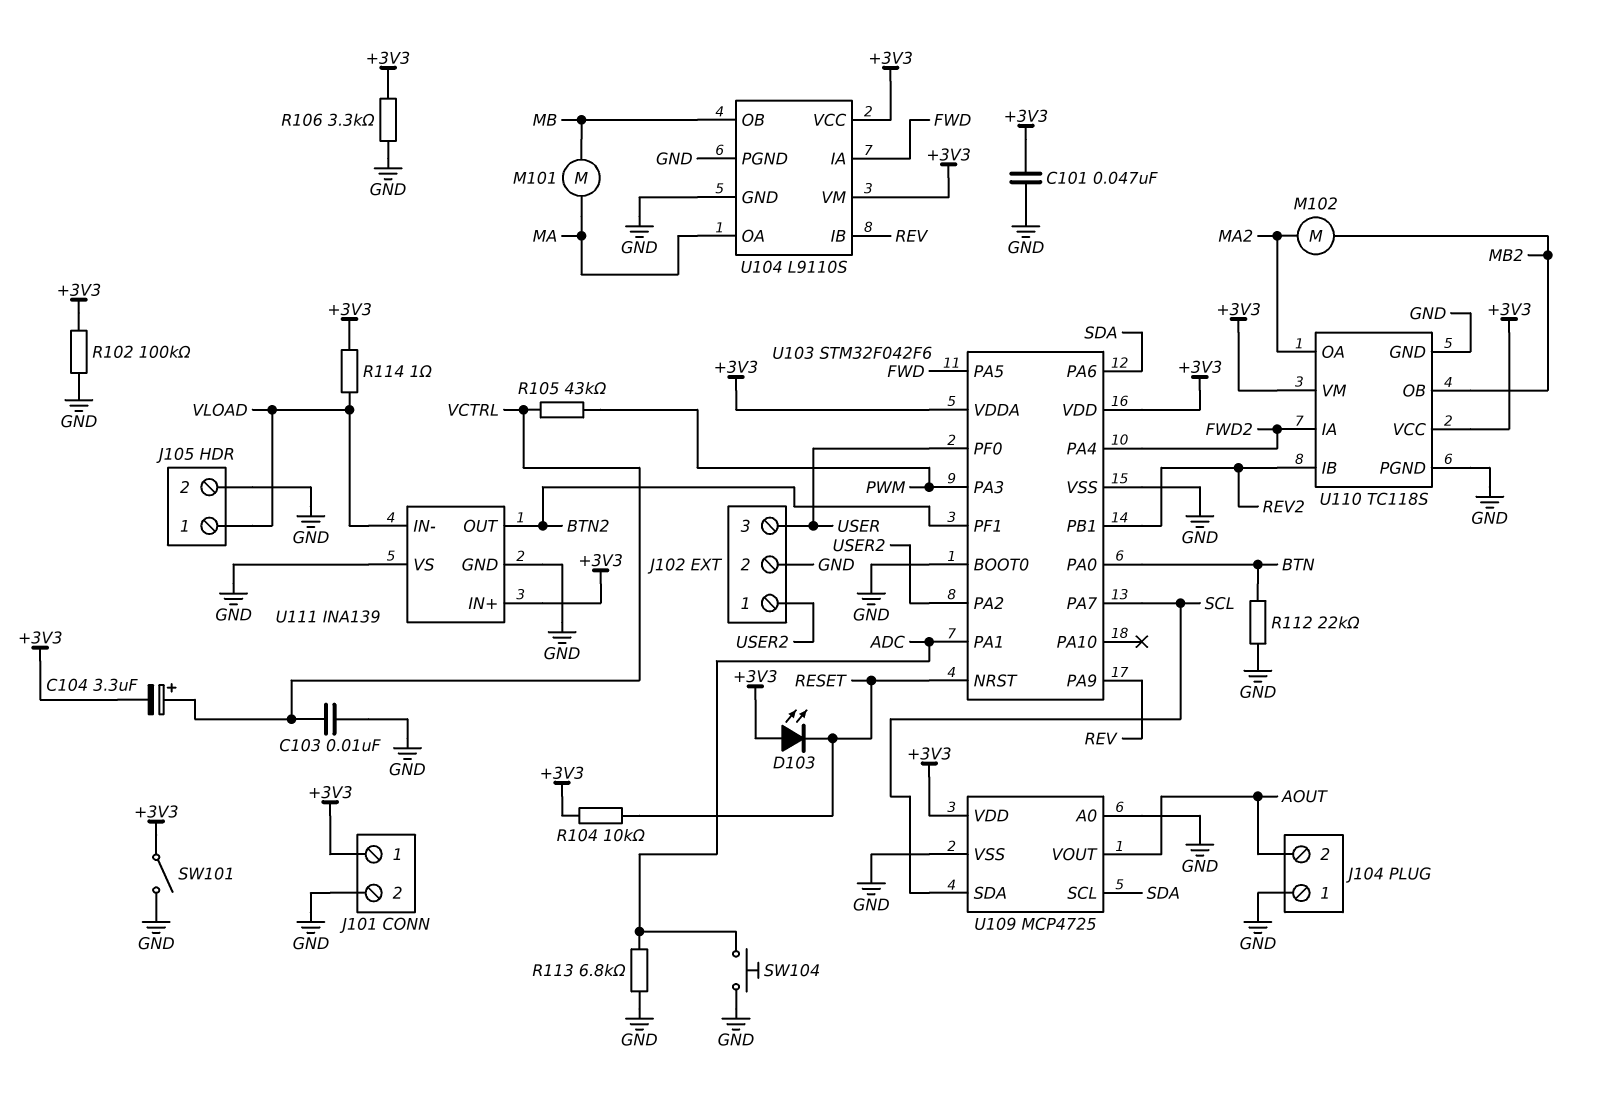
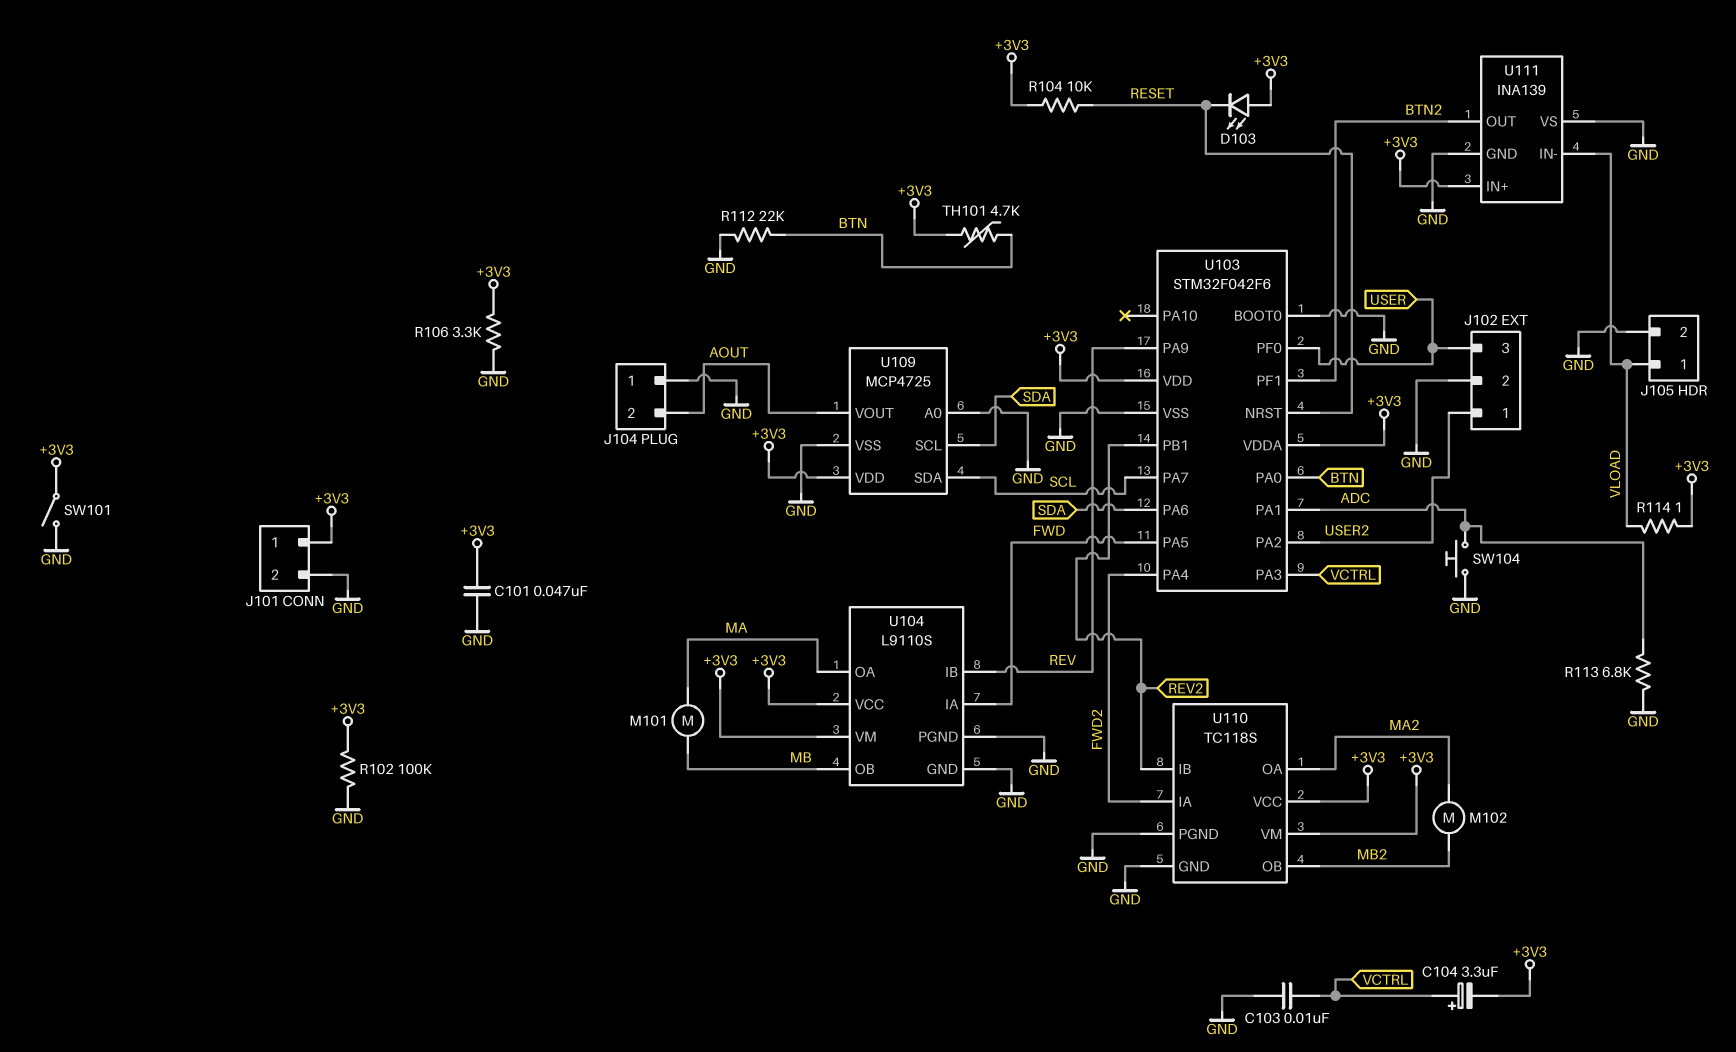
R105: 43k (PWM, VCTRL) -> none
TH101: none -> 4.7k (+3V3, BTN)
U103 pin PA3: PWM -> VCTRL

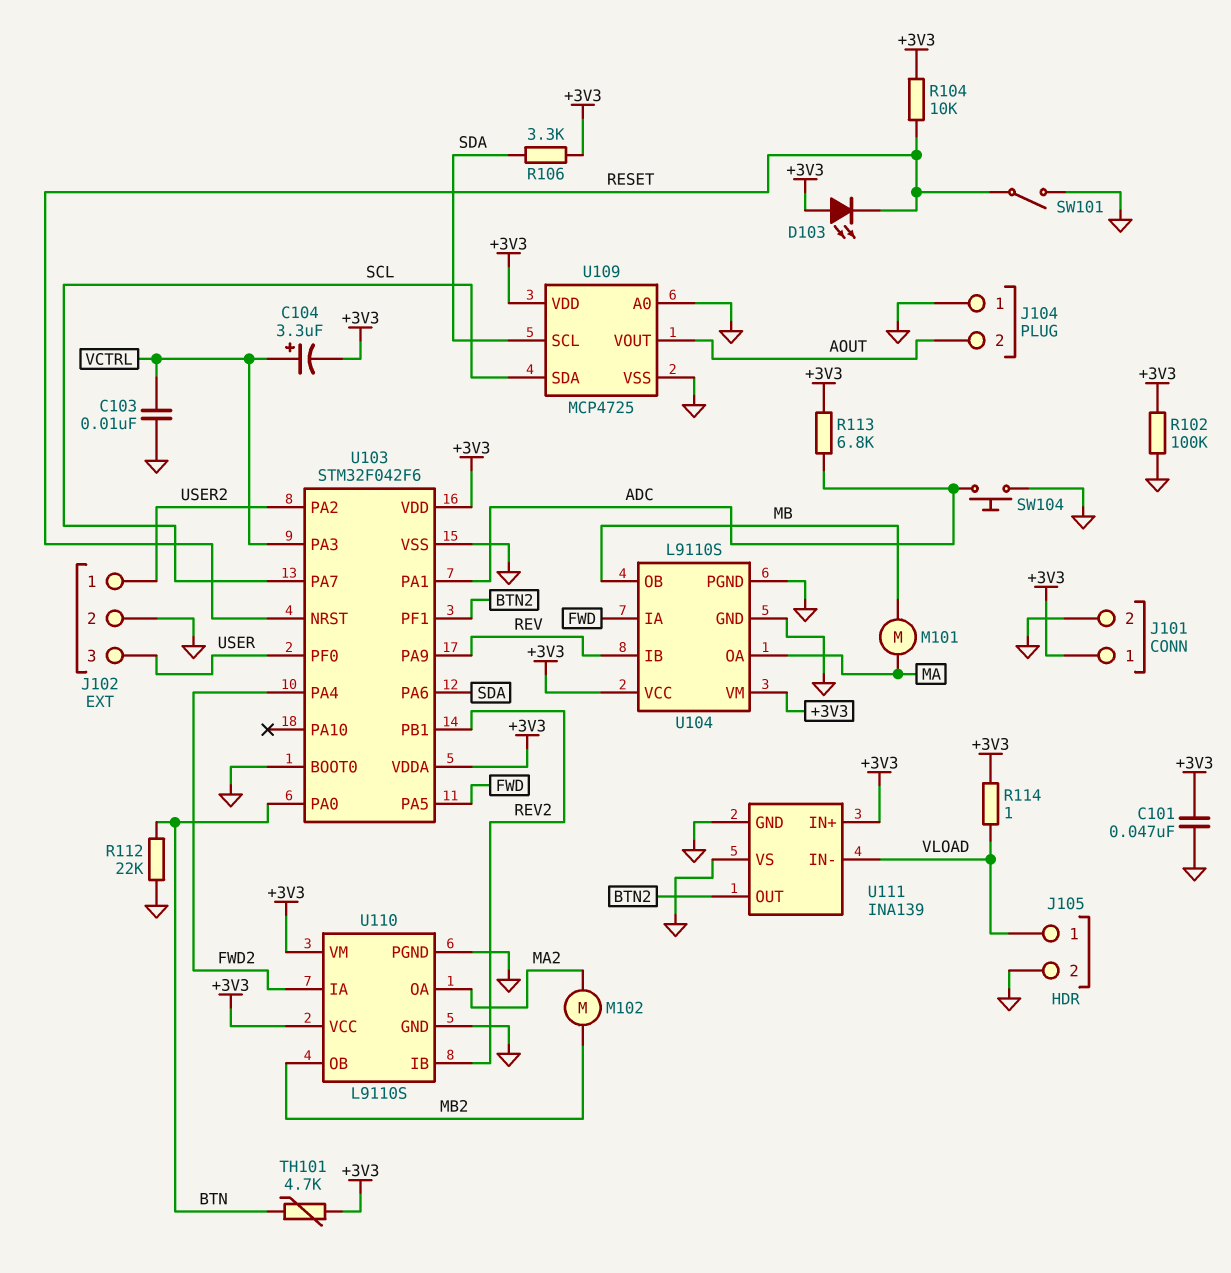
R106: 3.3k (+3V3, GND) -> 3.3k (+3V3, SDA)
R113: 6.8k (ADC, GND) -> 6.8k (+3V3, ADC)
SW101: switch (+3V3, GND) -> switch (GND, RESET)
U110: TC118S -> L9110S

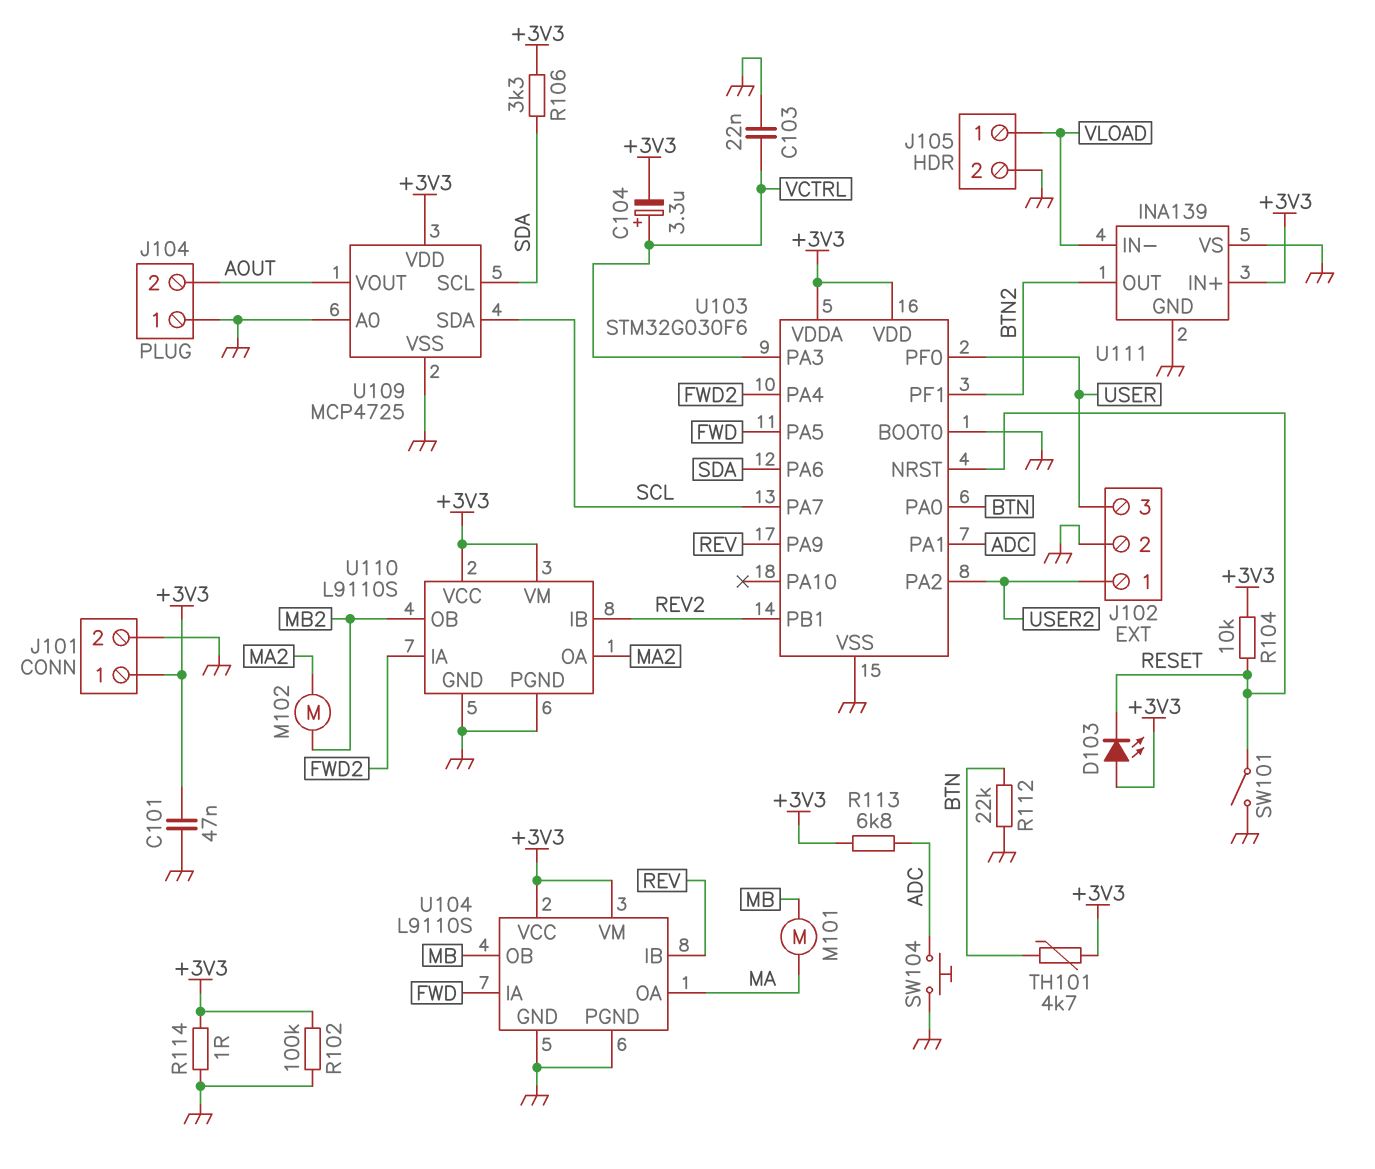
C103: 10nF (GND, VCTRL) -> 22nF (GND, VCTRL)
R114: 1 (+3V3, VLOAD) -> 1 (+3V3, GND)
U103: STM32F042F6 -> STM32G030F6

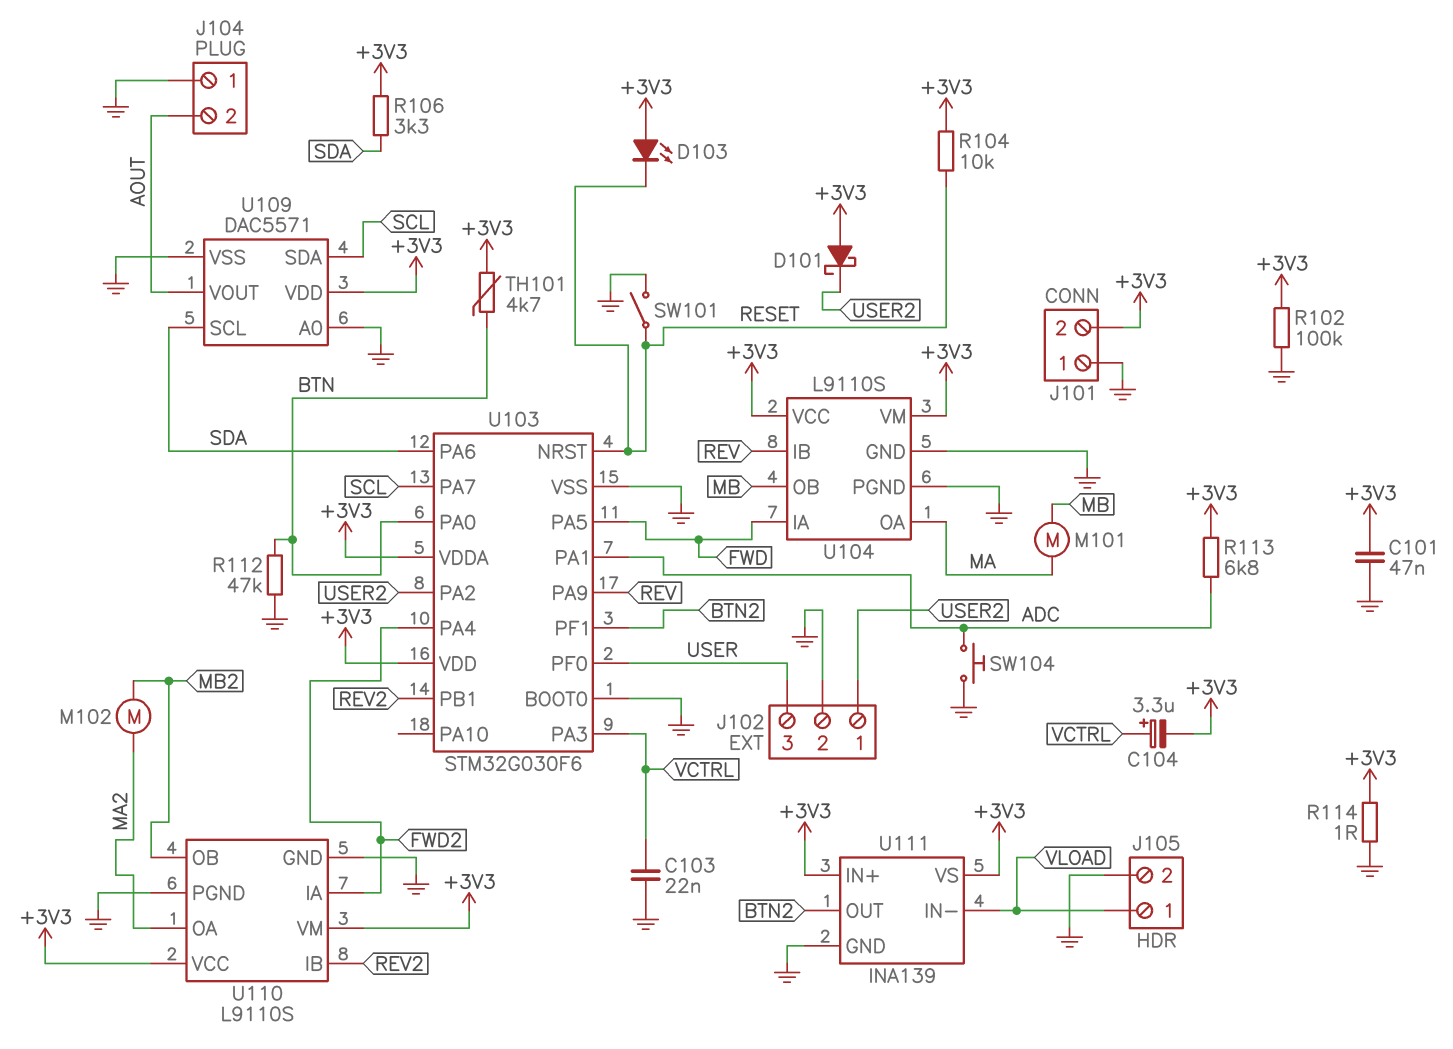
D101: none -> schottky (A +3V3, K USER2)
J101 pin 1: +3V3 -> GND
J101 pin 2: GND -> +3V3
R112: 22k (BTN, GND) -> 47k (BTN, GND)
U109: MCP4725 -> DAC5571
U111 pin VS: GND -> +3V3

